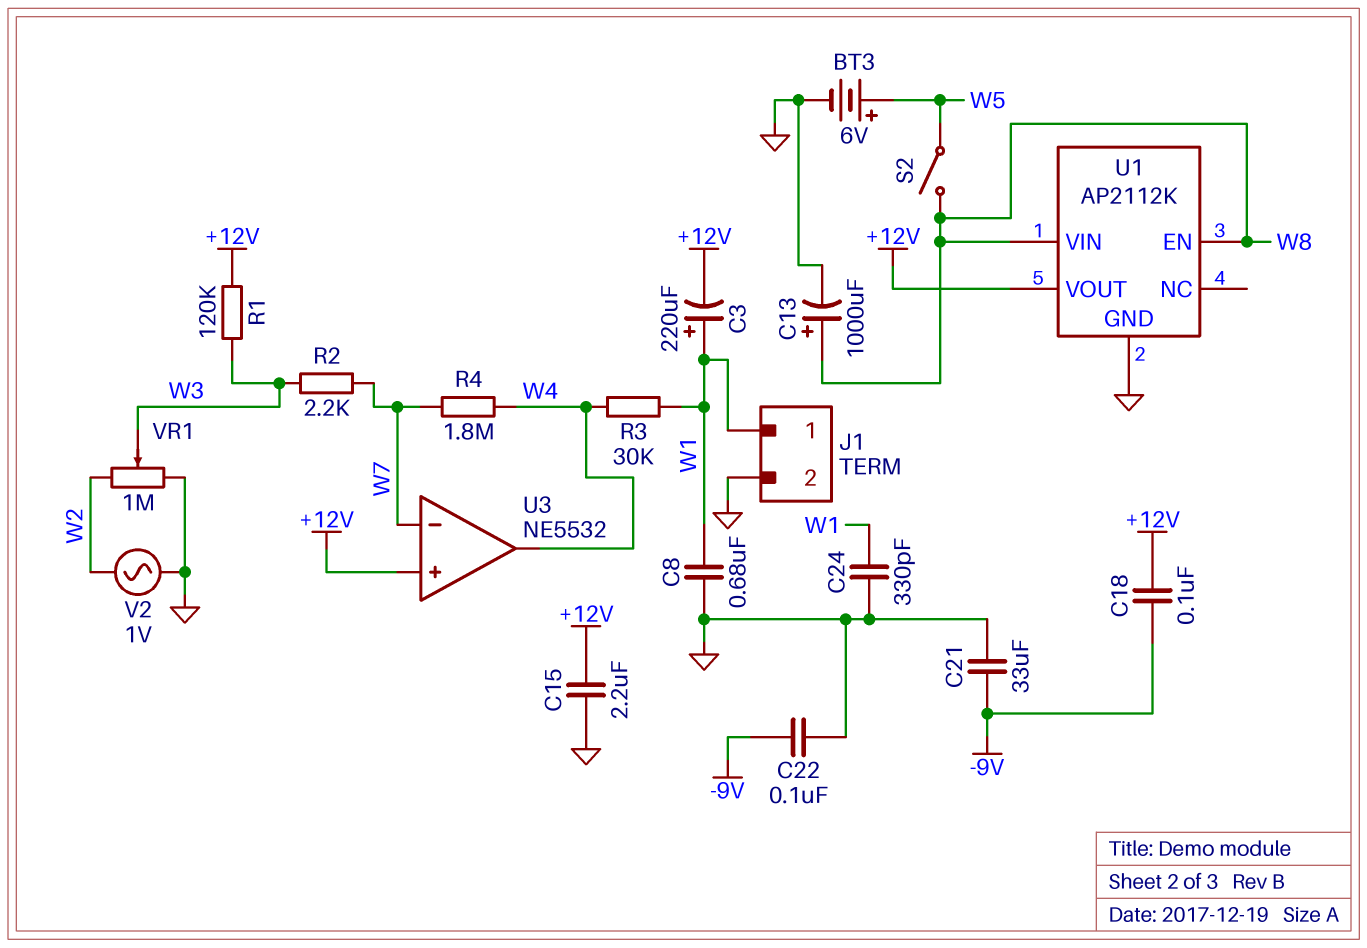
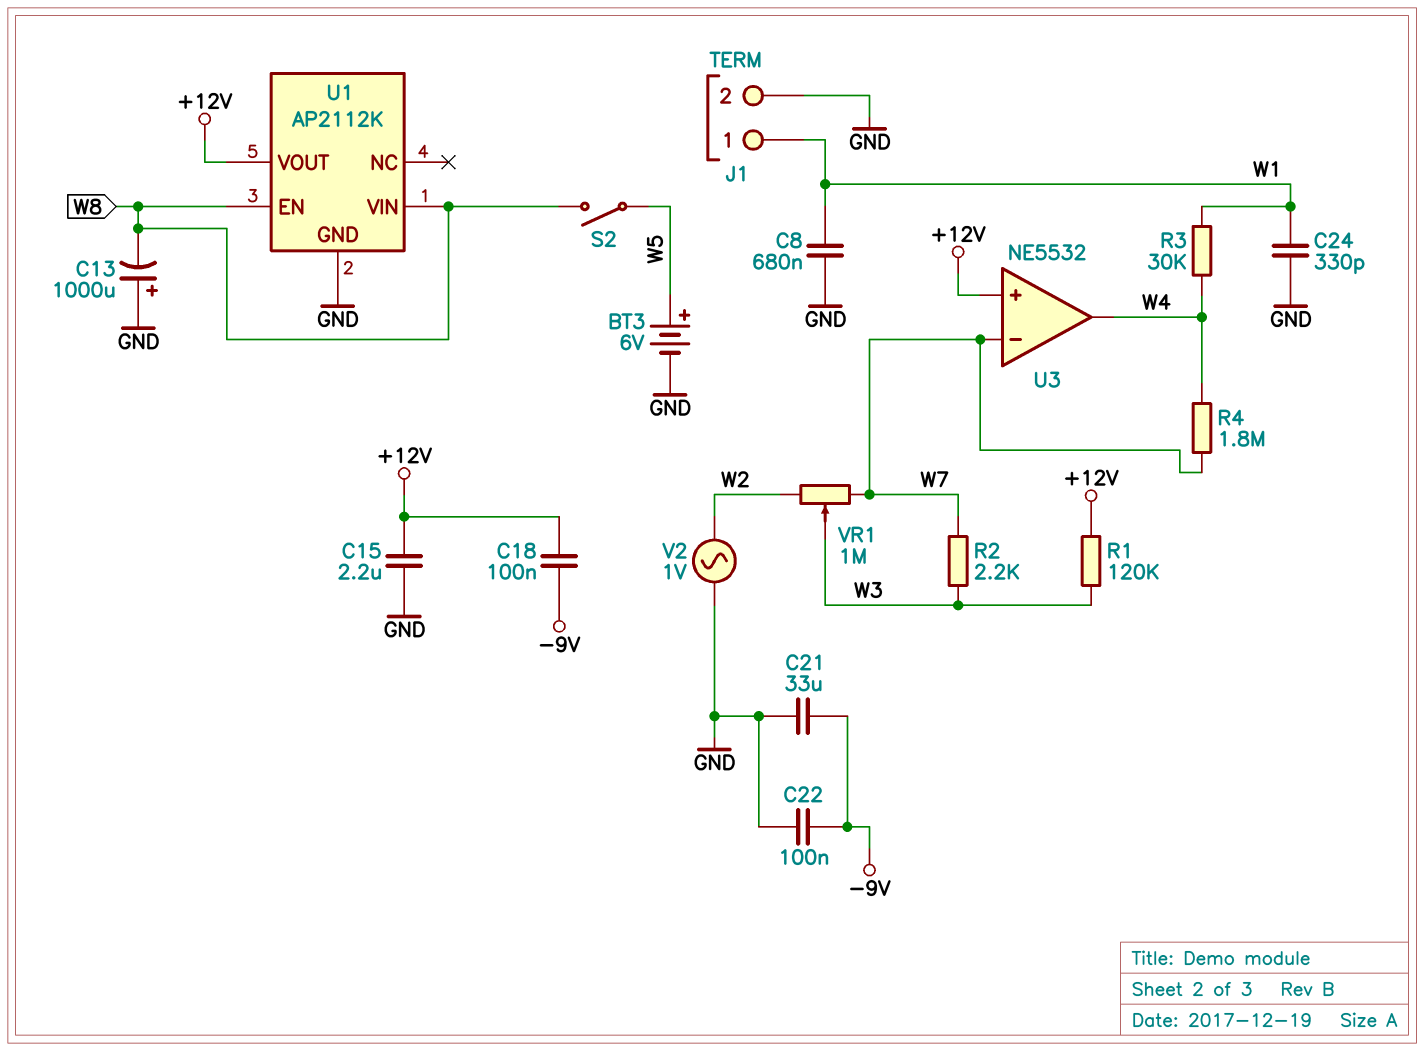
C3: 220uF (plus W1, minus +12V) -> none
C13: 1000uF (plus W8, minus GND) -> 1000uF (plus GND, minus W8)
VR1: 1M (GND, W2, wiper W3) -> 1M (W2, W7, wiper W3)

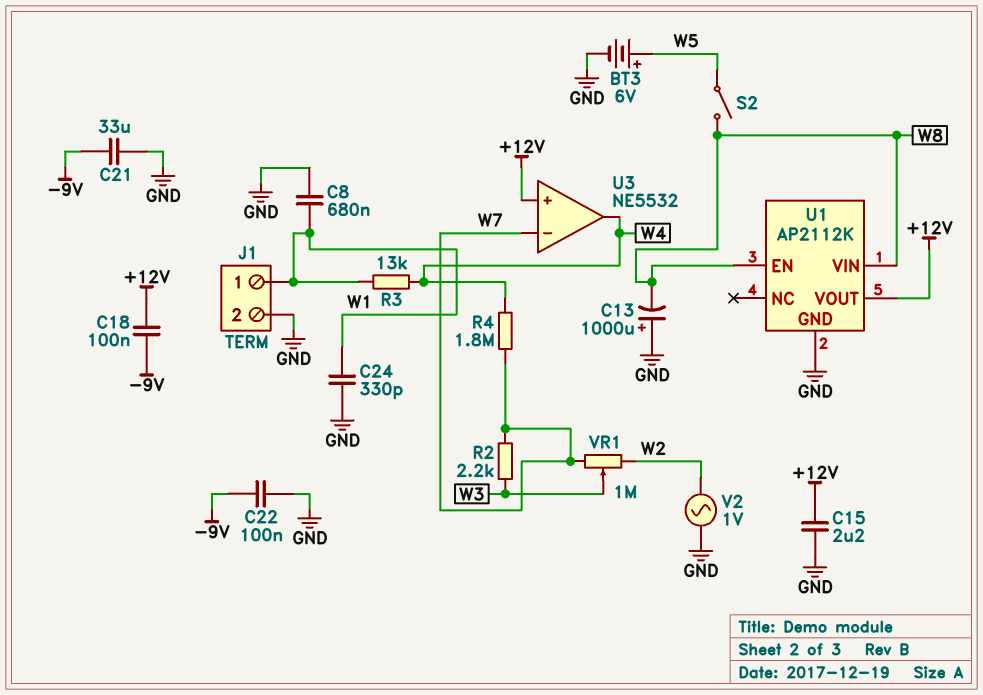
R1: 120k (+12V, W3) -> none
R3: 30k (W1, W4) -> 13k (W1, W4)

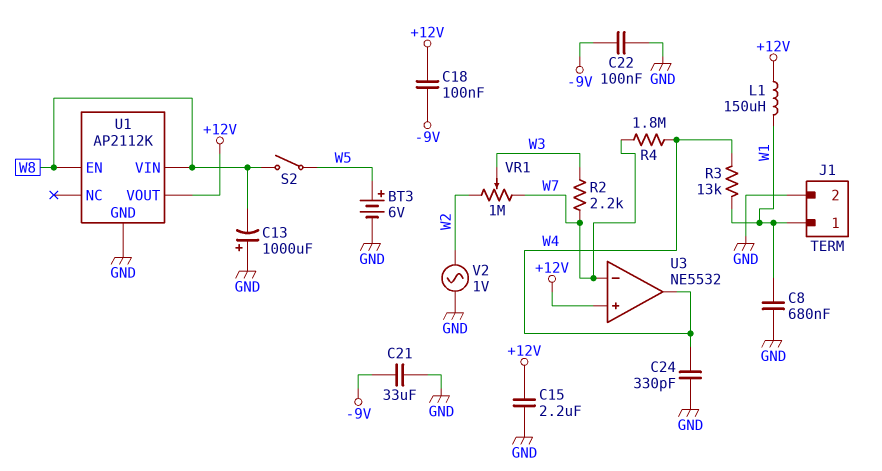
C24: 330pF (GND, W1) -> 330pF (GND, W4)
L1: none -> 150uH (+12V, W1)

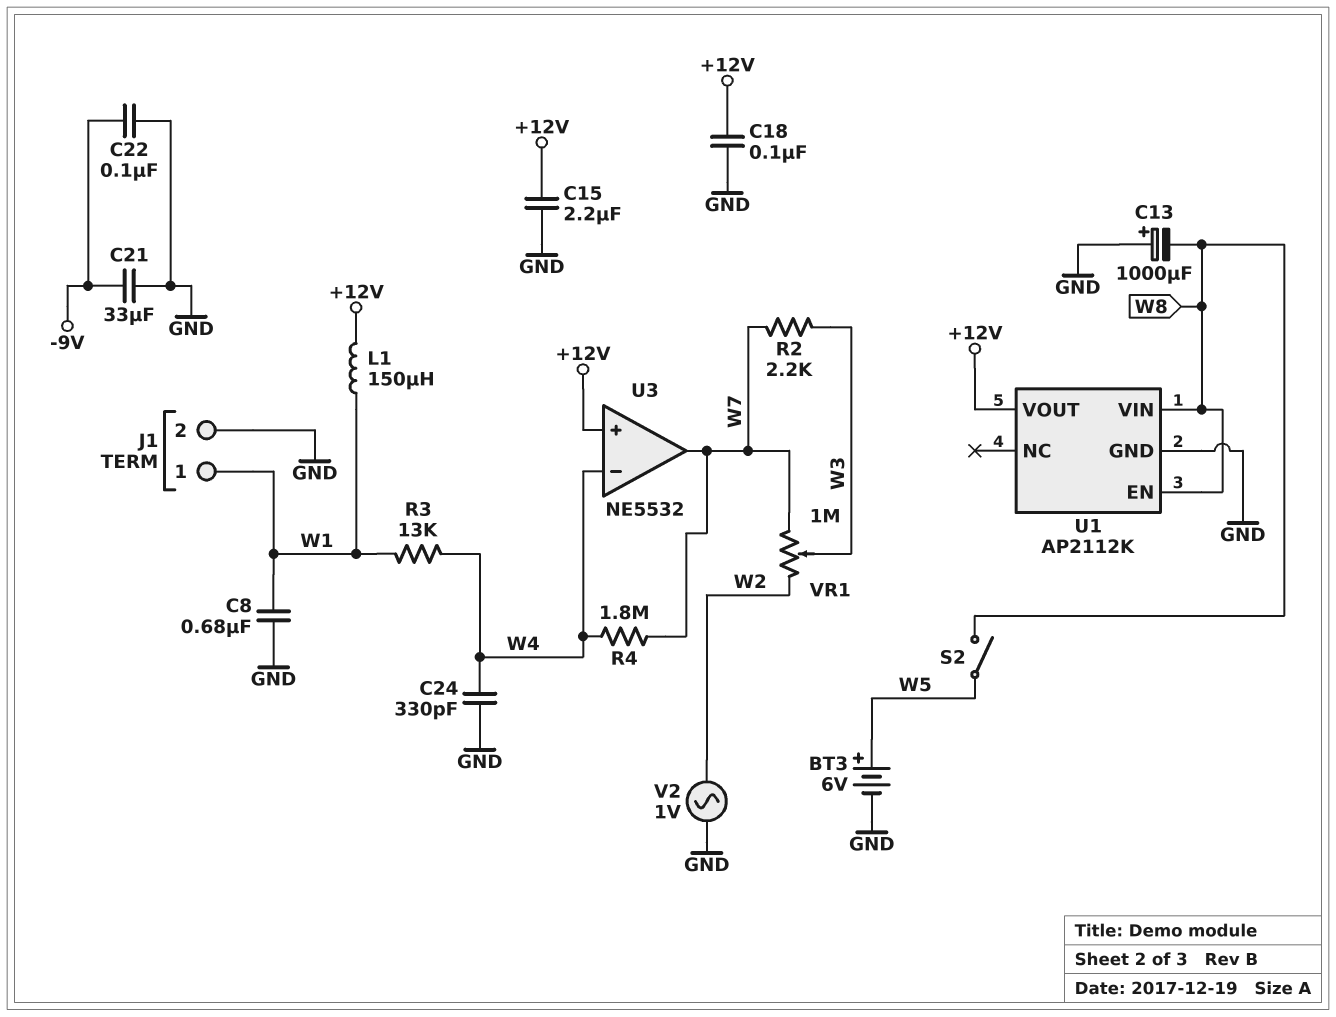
C18: 100nF (+12V, -9V) -> 100nF (+12V, GND)
U3 pin in-: W7 -> W4
U3 pin out: W4 -> W7

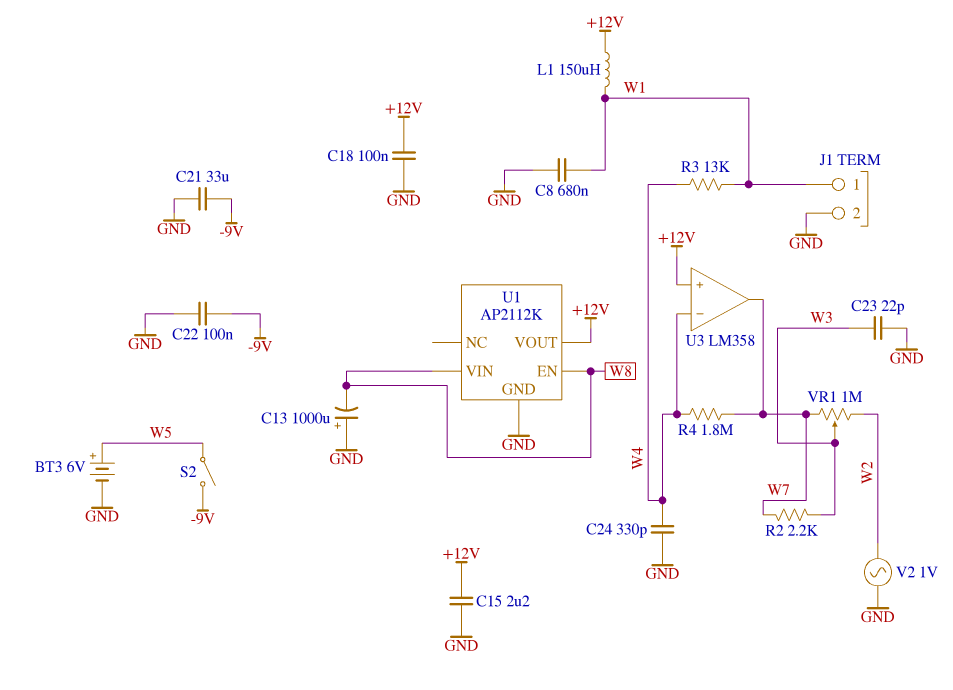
C23: none -> 22pF (GND, W3)
S2: switch (W5, W8) -> switch (-9V, W5)
U3: NE5532 -> LM358

